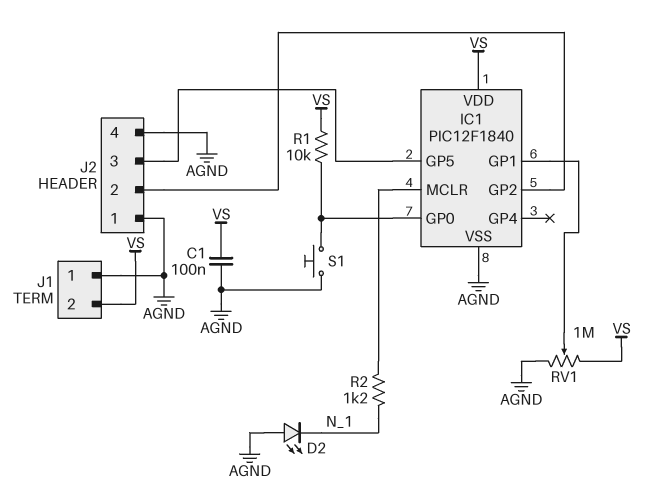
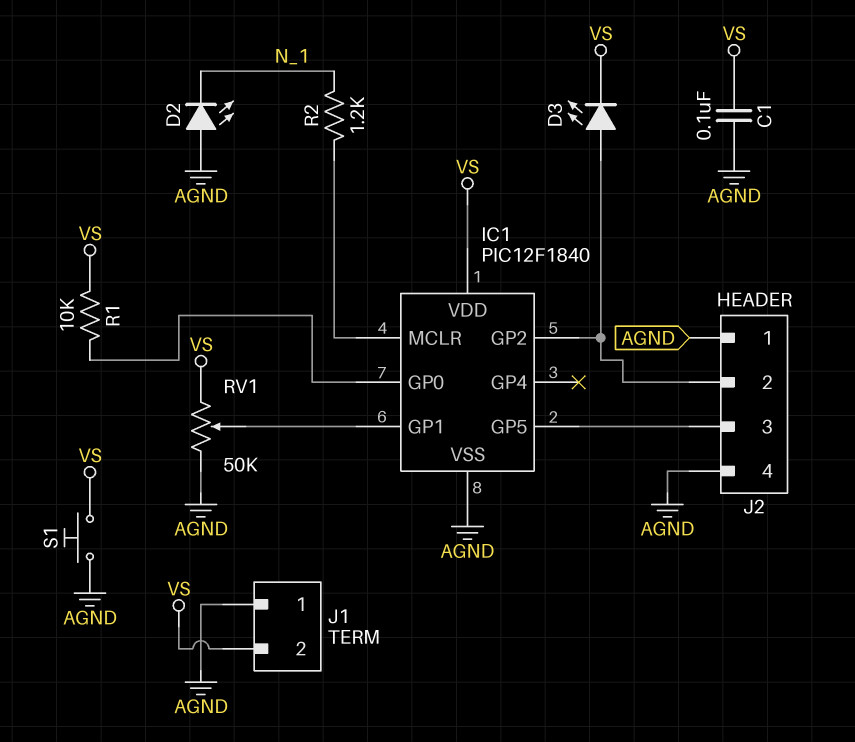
D3: none -> LED (A IC1/GP2, K VS)
RV1: 1M (AGND, VS, wiper IC1/GP1) -> 50k (AGND, VS, wiper IC1/GP1)
S1: button (AGND, IC1/GP0) -> button (AGND, VS)

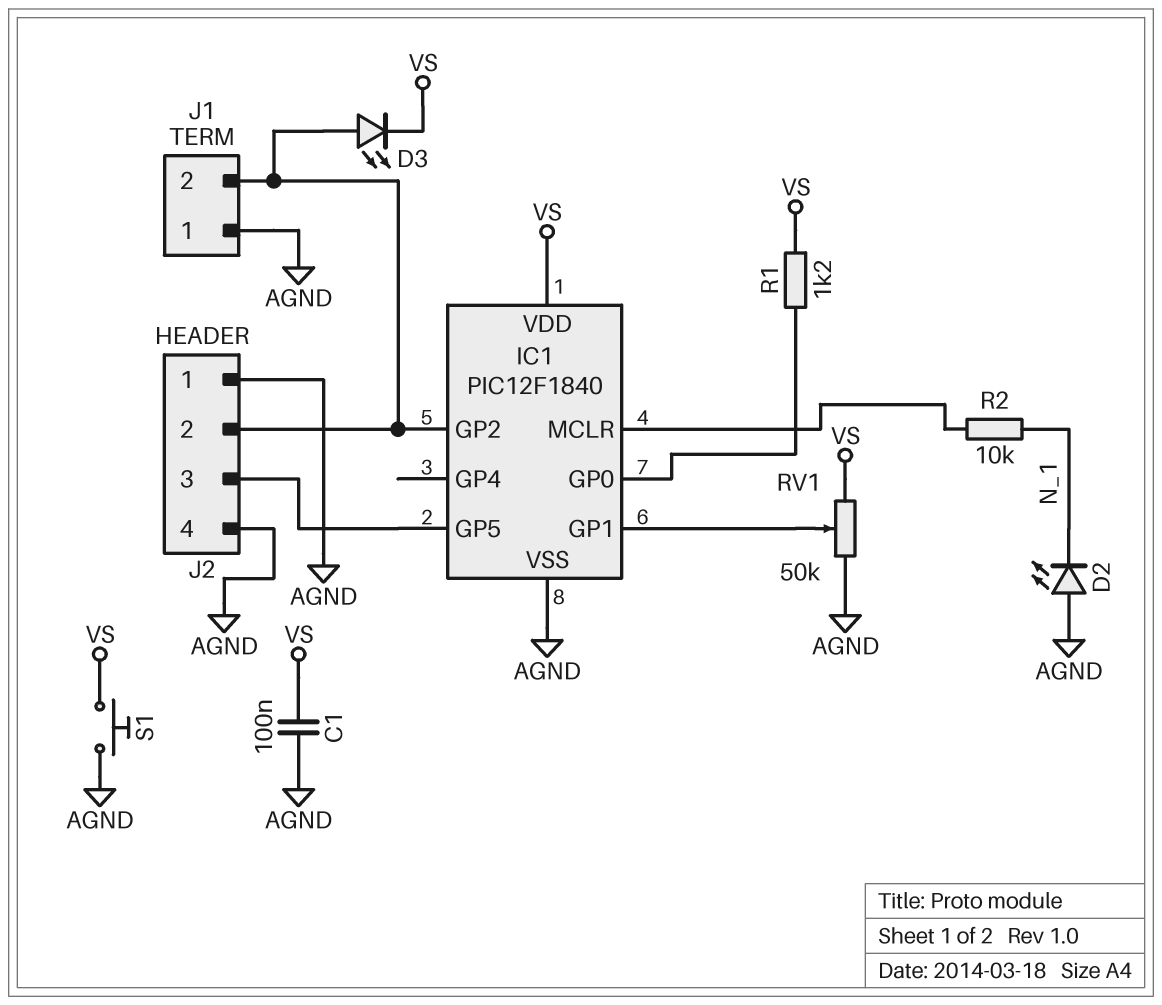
J1 pin 2: VS -> IC1/GP2
R1: 10k (IC1/GP0, VS) -> 1.2k (IC1/GP0, VS)
R2: 1.2k (IC1/MCLR, N_1) -> 10k (IC1/MCLR, N_1)

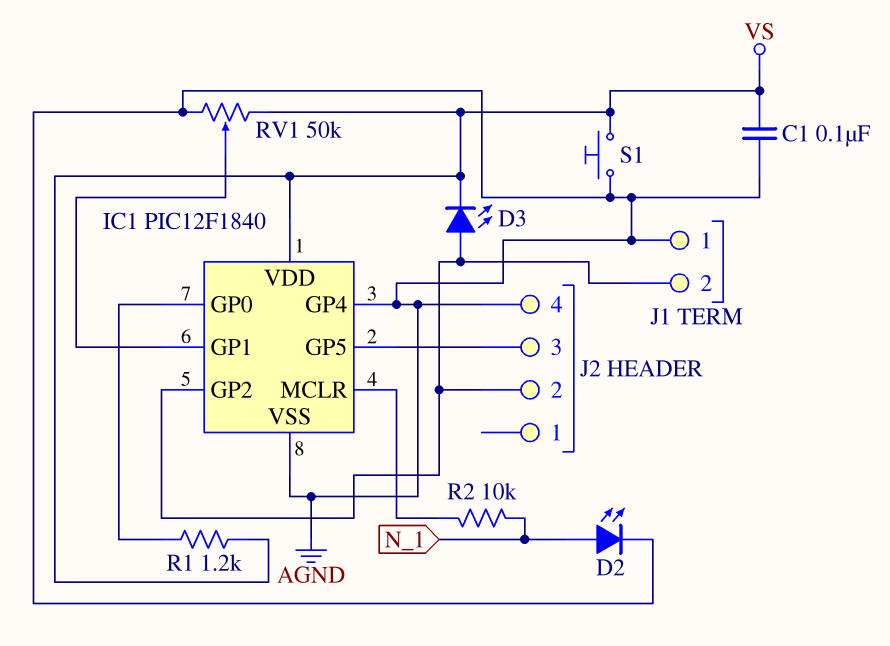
D2: LED (A AGND, K N_1) -> LED (A N_1, K AGND)
IC1 pin GP4: none -> AGND
J2 pin 1: AGND -> none

